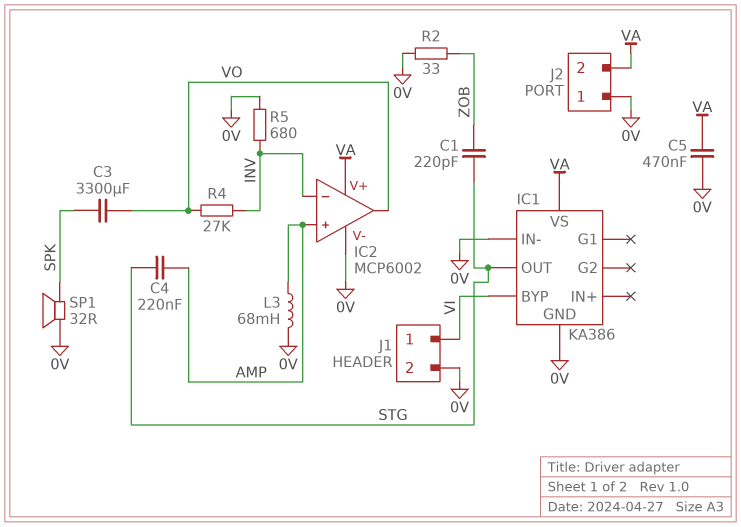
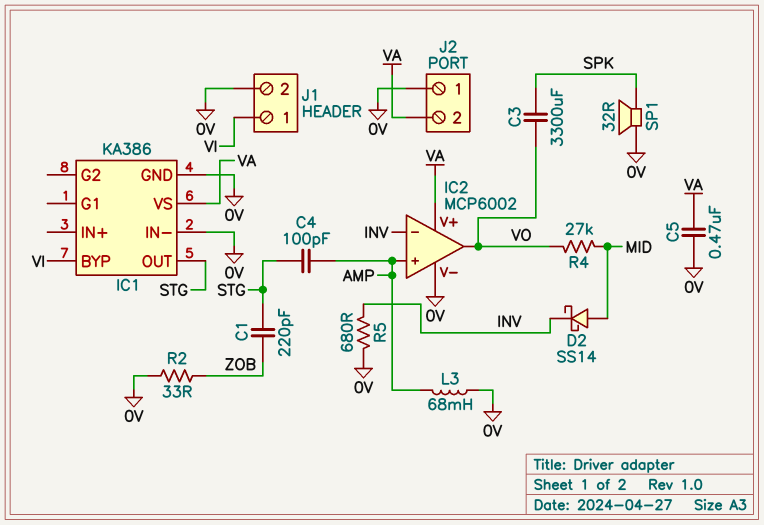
C4: 220nF (AMP, STG) -> 100pF (AMP, STG)
D2: none -> schottky SS14 (A MID, K INV)
R4: 27k (INV, VO) -> 27k (MID, VO)

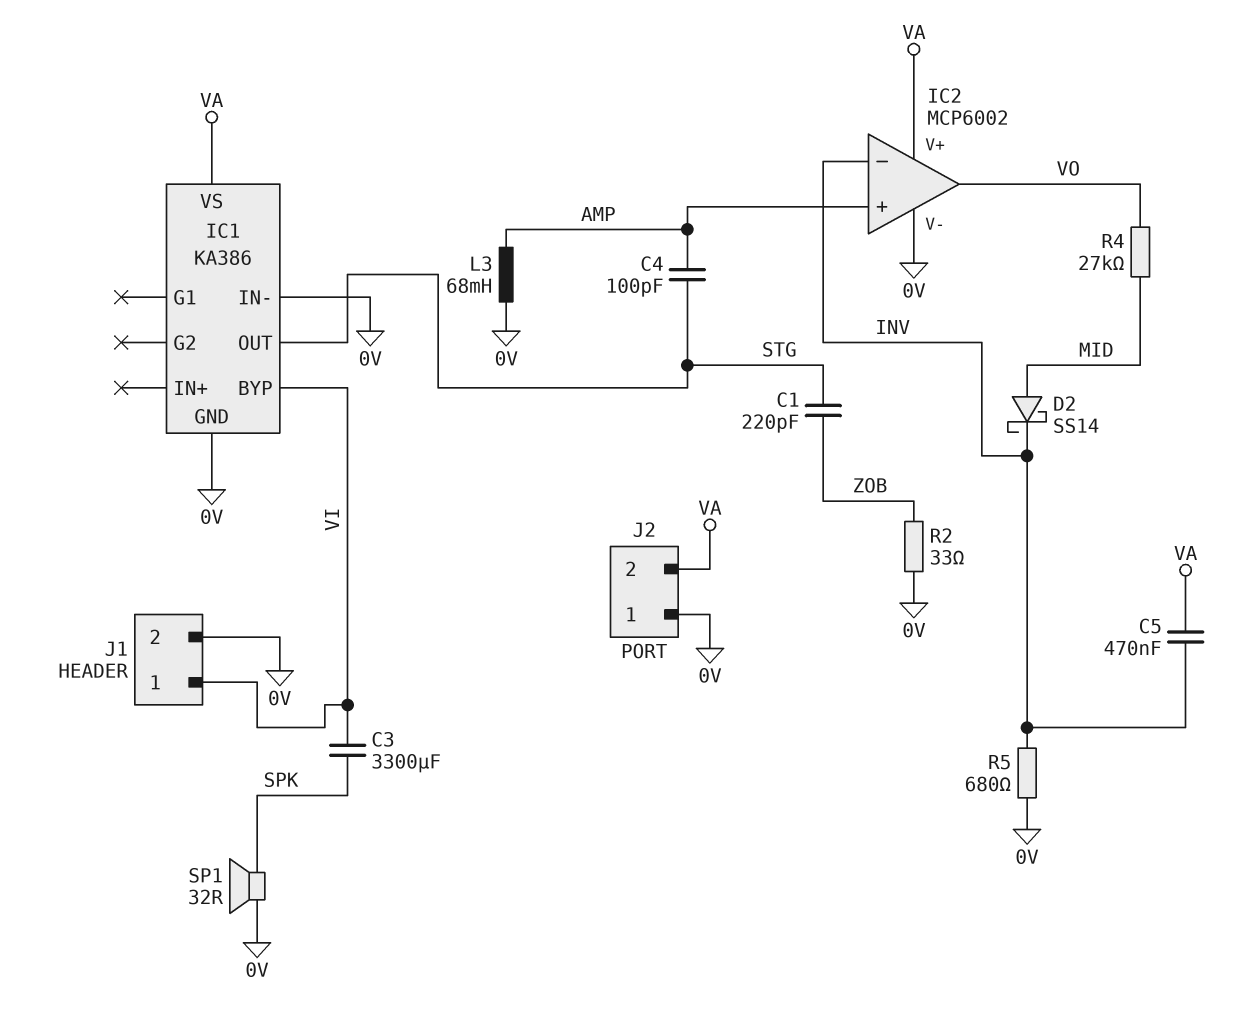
C3: 3300uF (SPK, VO) -> 3300uF (SPK, VI)
C5: 470nF (0V, VA) -> 470nF (INV, VA)

